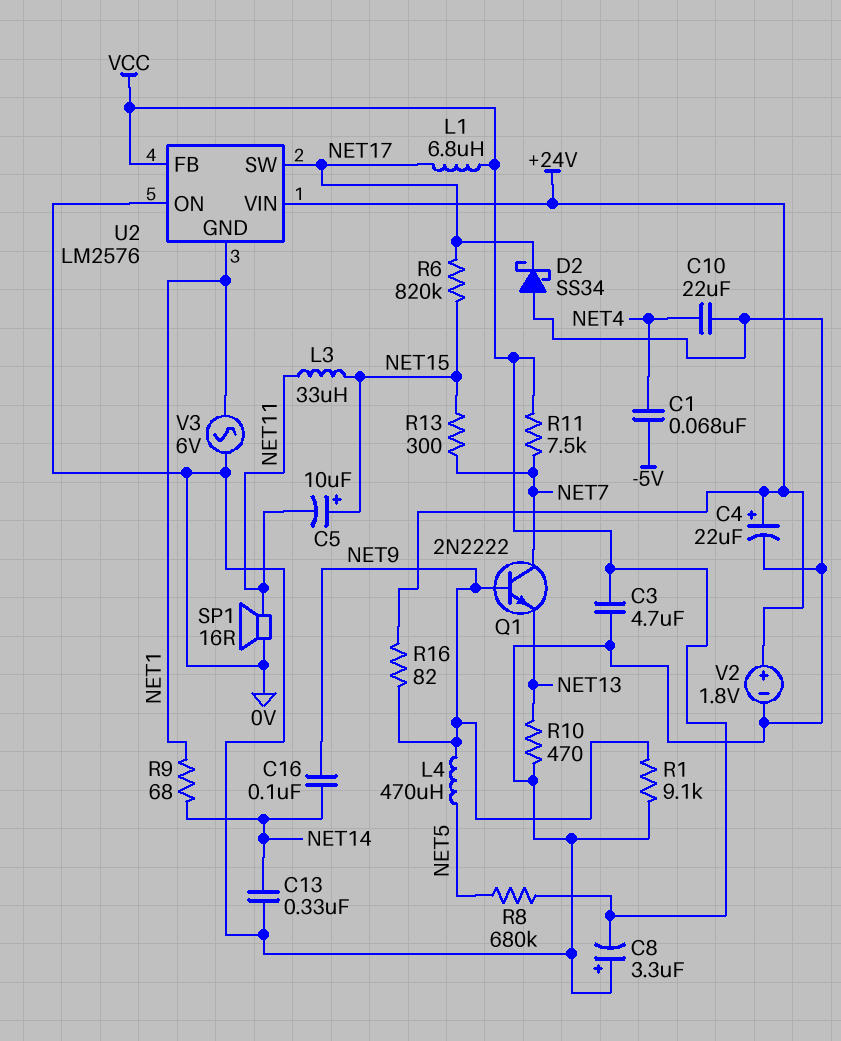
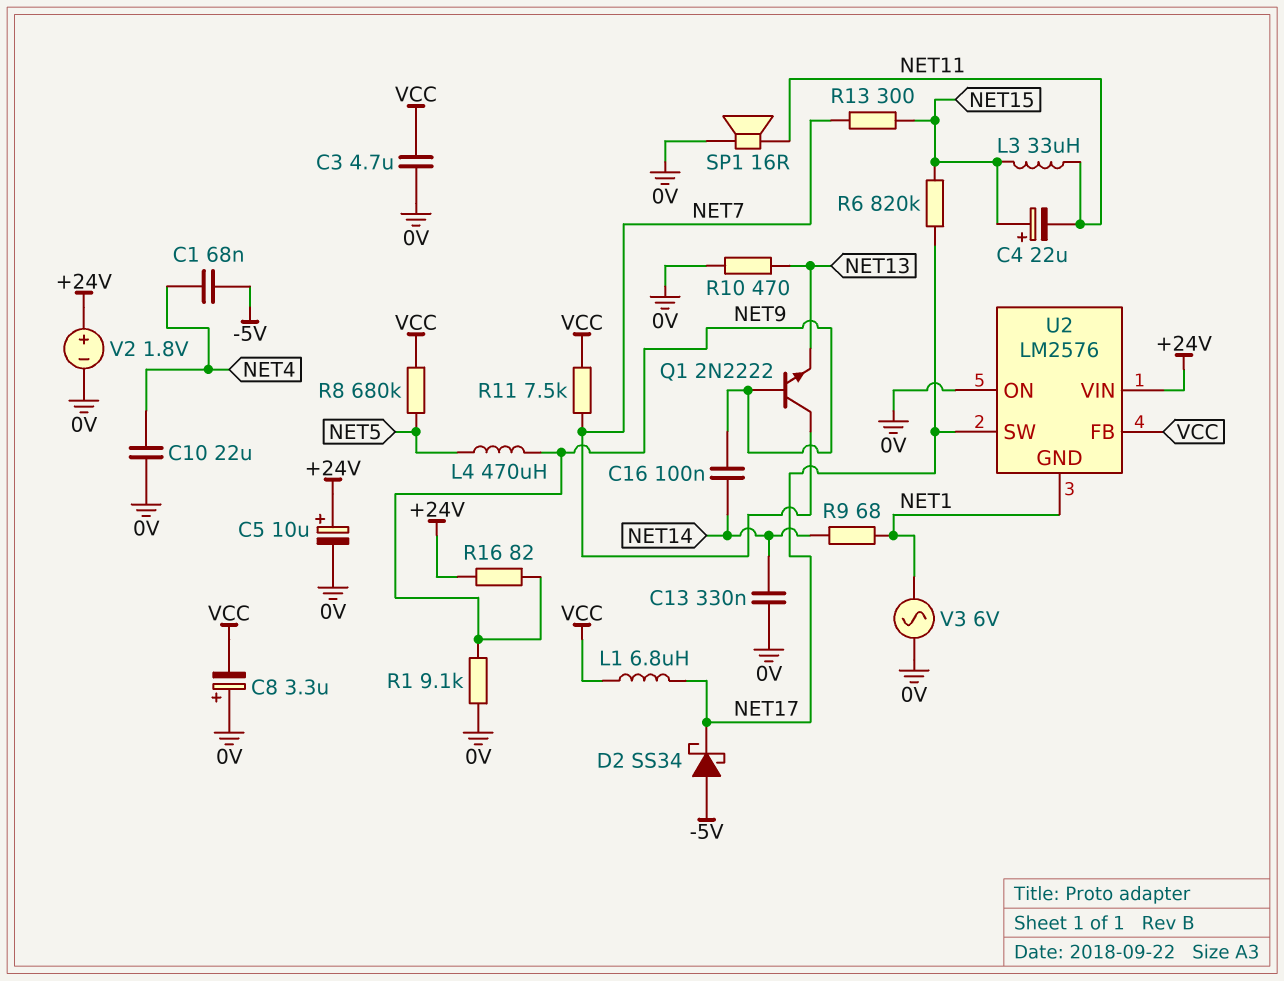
C4: 22uF (plus +24V, minus 0V) -> 22uF (plus NET15, minus NET11)
C5: 10uF (plus NET15, minus NET11) -> 10uF (plus +24V, minus 0V)
D2: schottky SS34 (A 0V, K NET17) -> schottky SS34 (A -5V, K NET17)

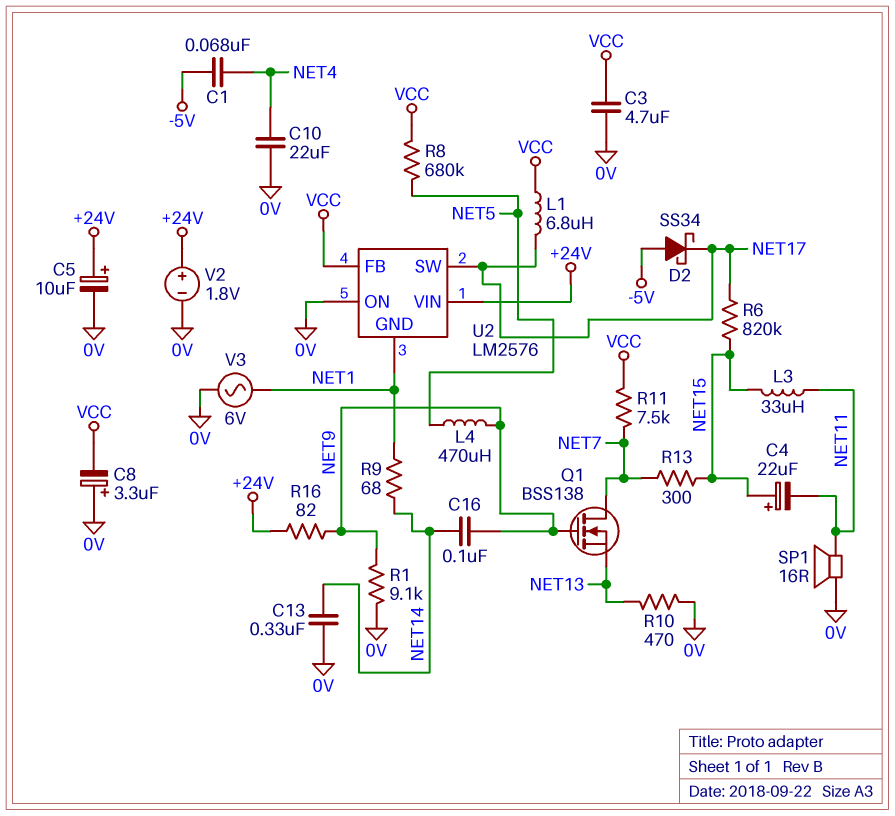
Q1: NPN 2N2222 (B NET9, C NET7, E NET13) -> NMOS BSS138 (G NET9, D NET7, S NET13)

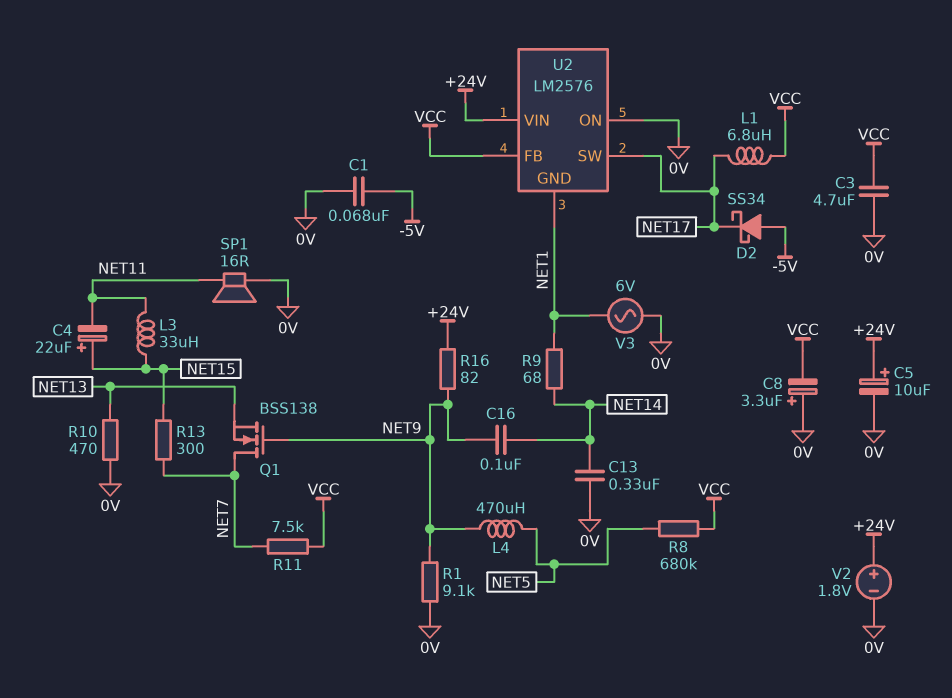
C1: 68nF (-5V, NET4) -> 68nF (-5V, 0V)
C10: 22uF (0V, NET4) -> none
R6: 820k (NET15, NET17) -> none

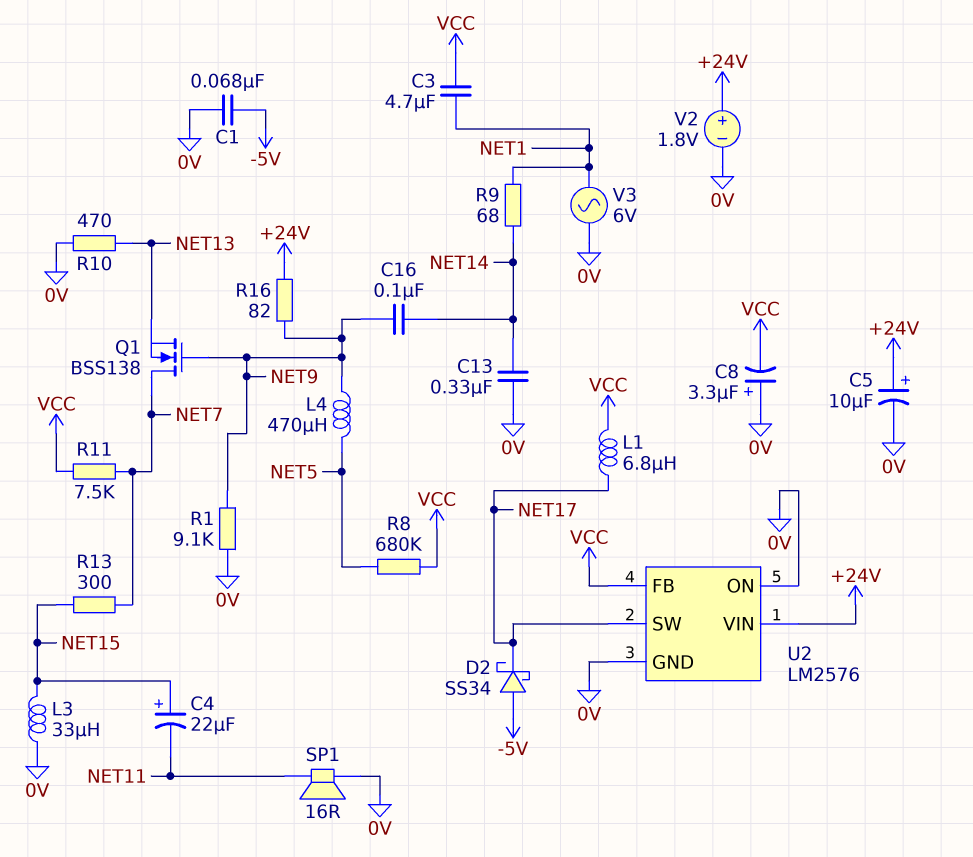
C3: 4.7uF (0V, VCC) -> 4.7uF (NET1, VCC)
L3: 33uH (NET11, NET15) -> 33uH (0V, NET15)
U2 pin GND: NET1 -> 0V

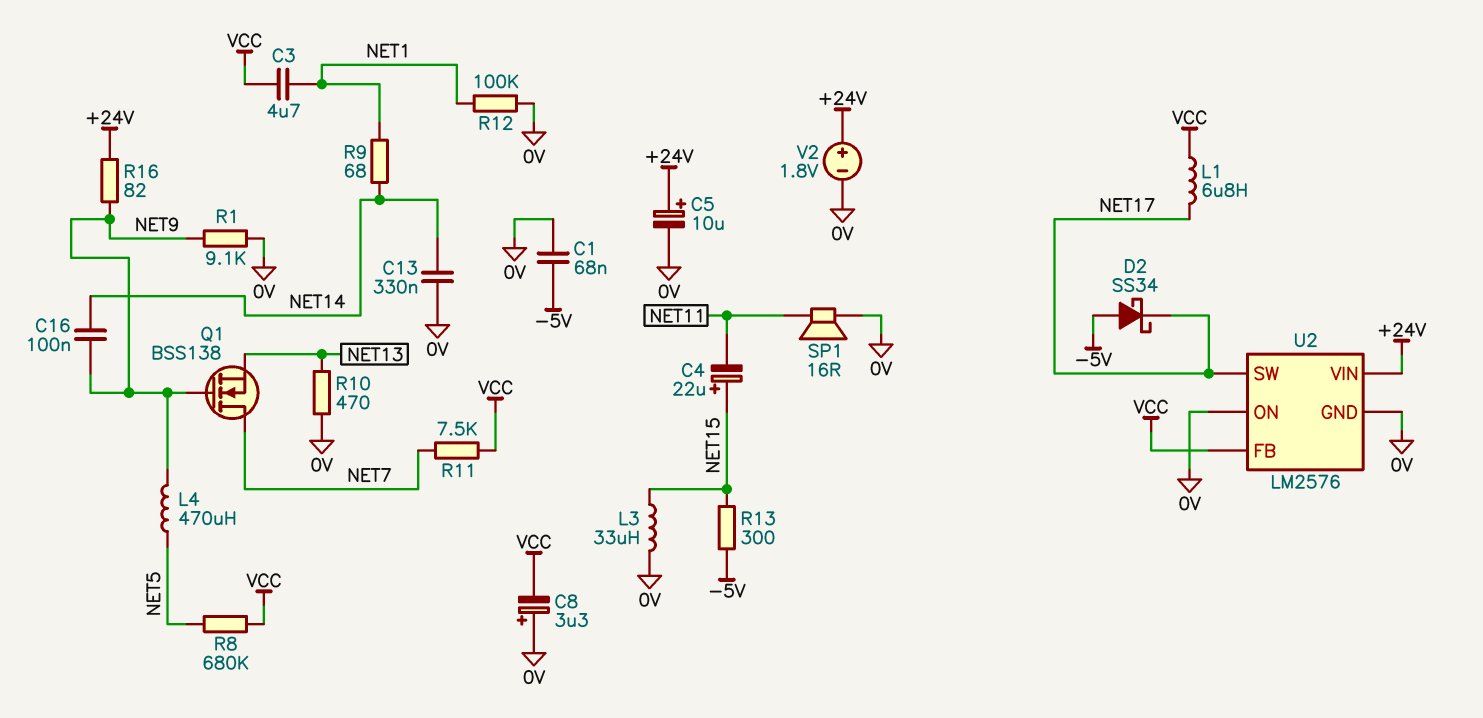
R12: none -> 100k (0V, NET1)
R13: 300 (NET7, NET15) -> 300 (-5V, NET15)
V3: AC 6V (0V, NET1) -> none

